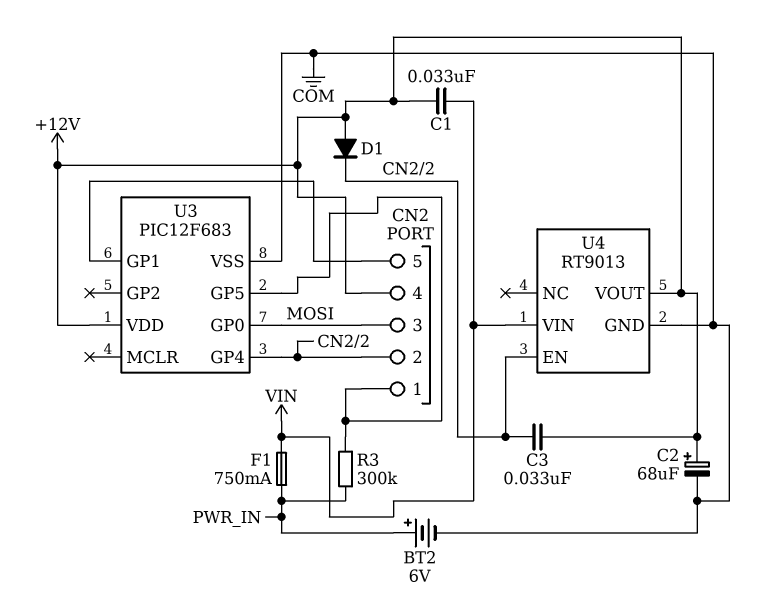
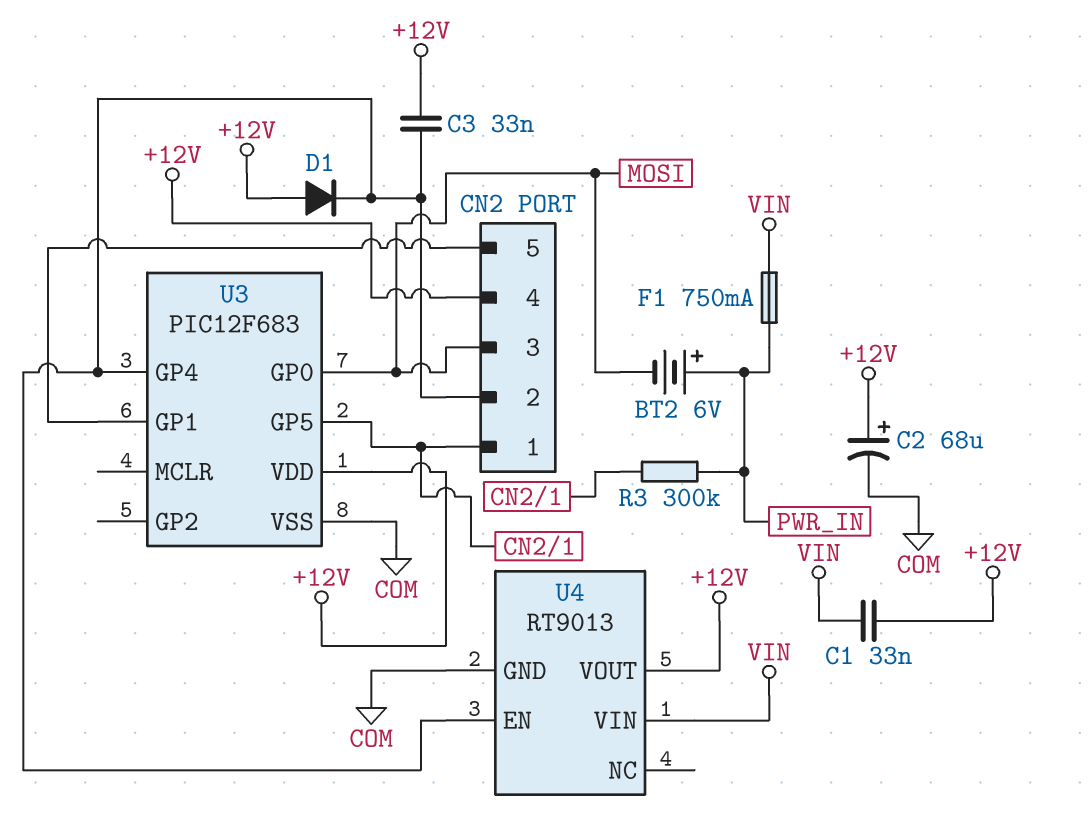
BT2: 6V (plus PWR_IN, minus COM) -> 6V (plus PWR_IN, minus MOSI)

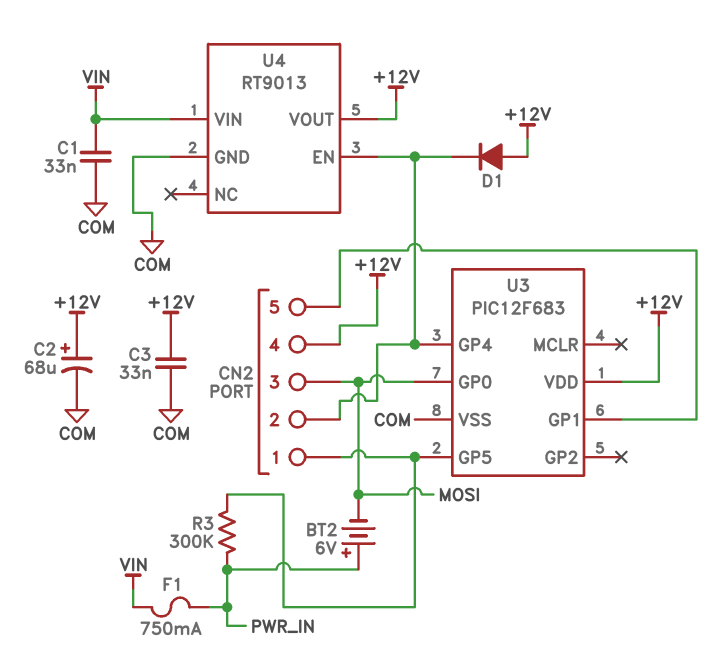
C1: 33nF (+12V, VIN) -> 33nF (COM, VIN)
C3: 33nF (+12V, CN2/2) -> 33nF (+12V, COM)

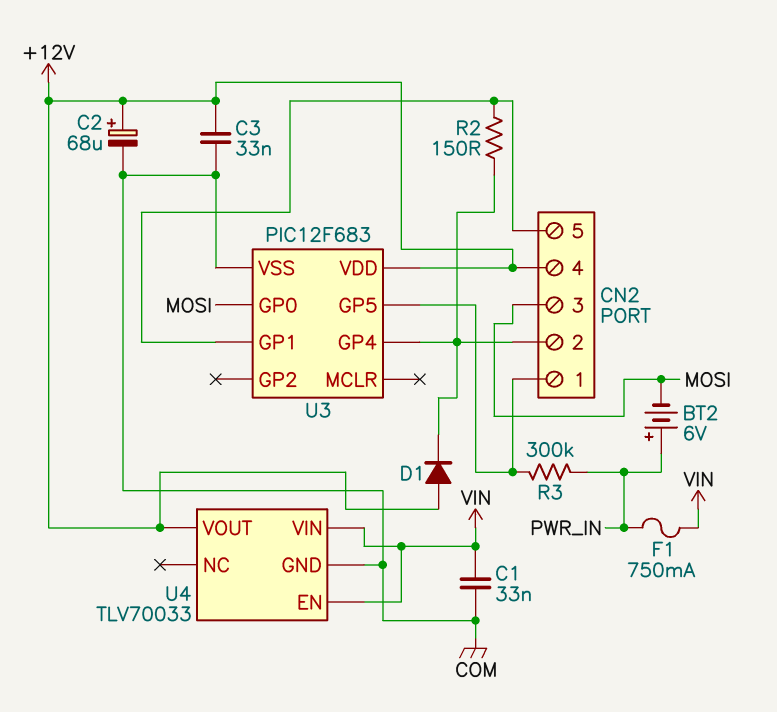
R2: none -> 150 (CN2/2, CN2/5)
U4: RT9013 -> TLV70033
U4 pin EN: CN2/2 -> VIN

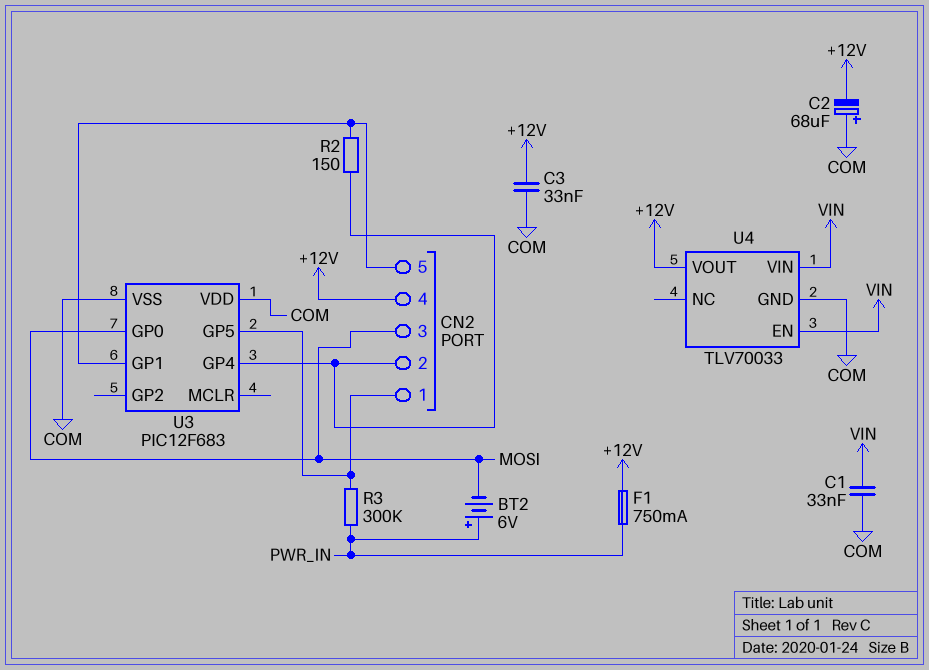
C2: 68uF (plus +12V, minus COM) -> 68uF (plus COM, minus +12V)
D1: diode (A +12V, K CN2/2) -> none
F1: 750mA (PWR_IN, VIN) -> 750mA (+12V, PWR_IN)
U3 pin VDD: +12V -> COM

